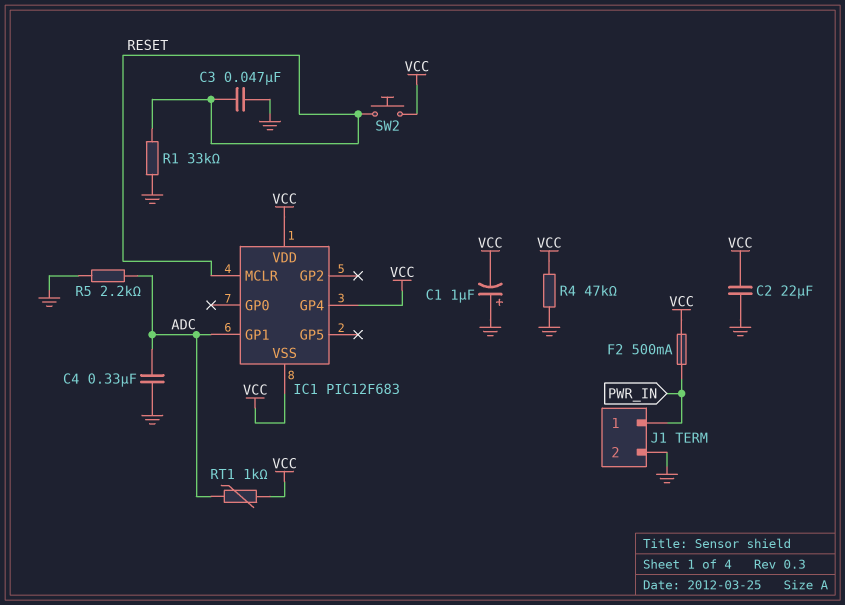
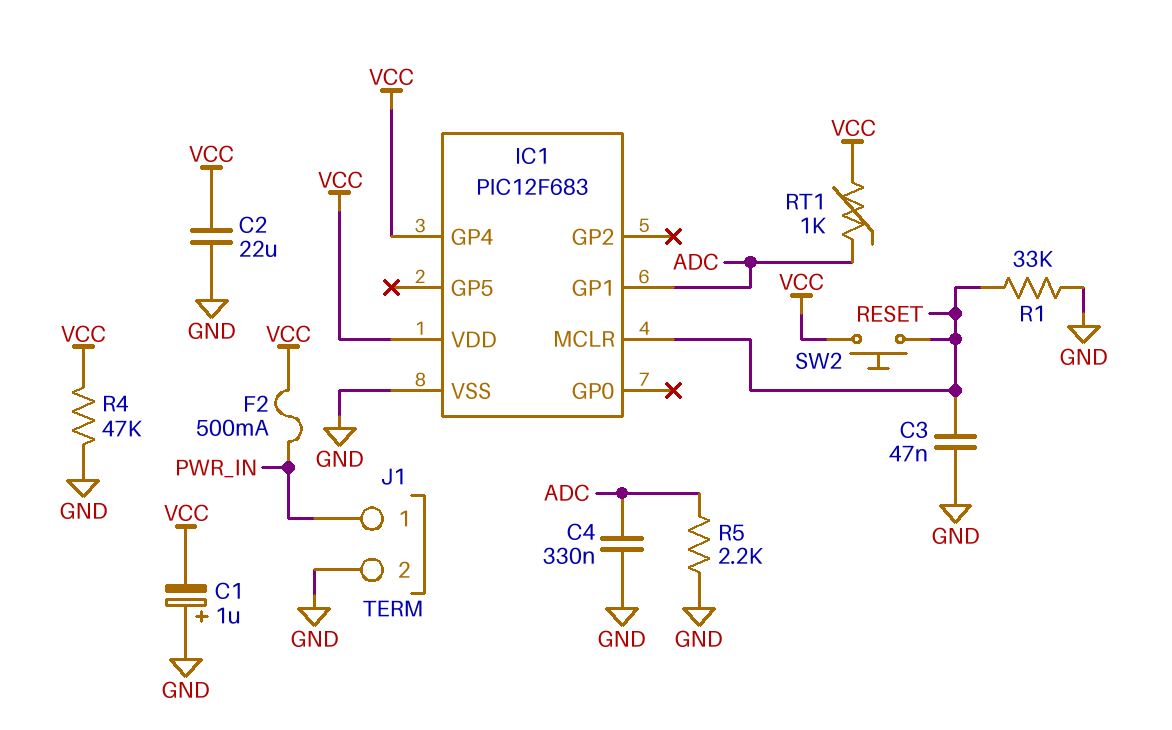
IC1 pin VSS: VCC -> GND

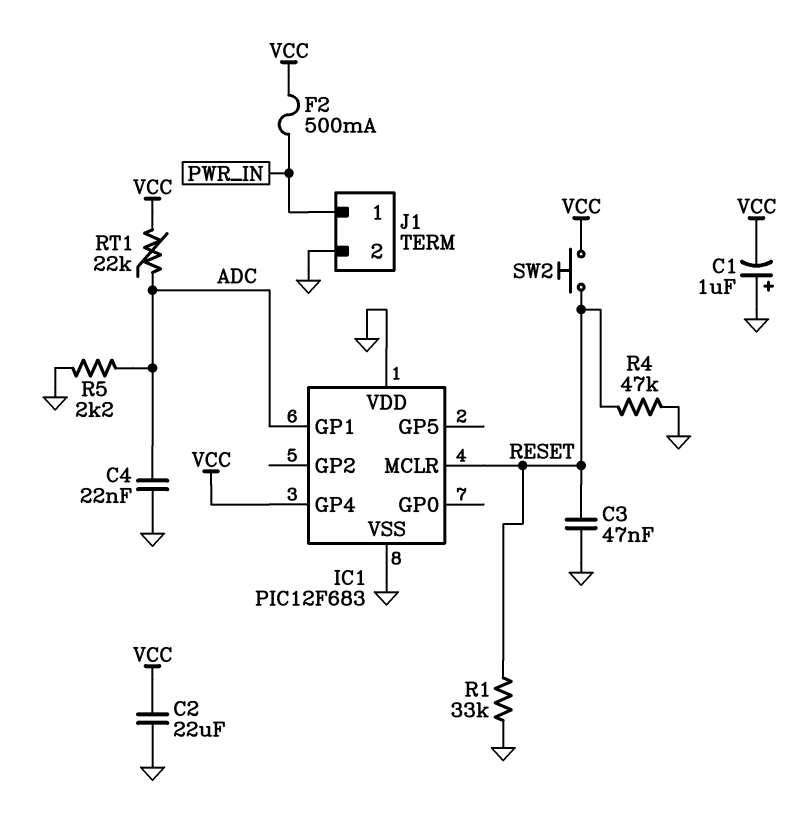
C4: 330nF (ADC, GND) -> 22nF (ADC, GND)
IC1 pin VDD: VCC -> GND
R4: 47k (GND, VCC) -> 47k (GND, RESET)
RT1: 1k (ADC, VCC) -> 22k (ADC, VCC)

